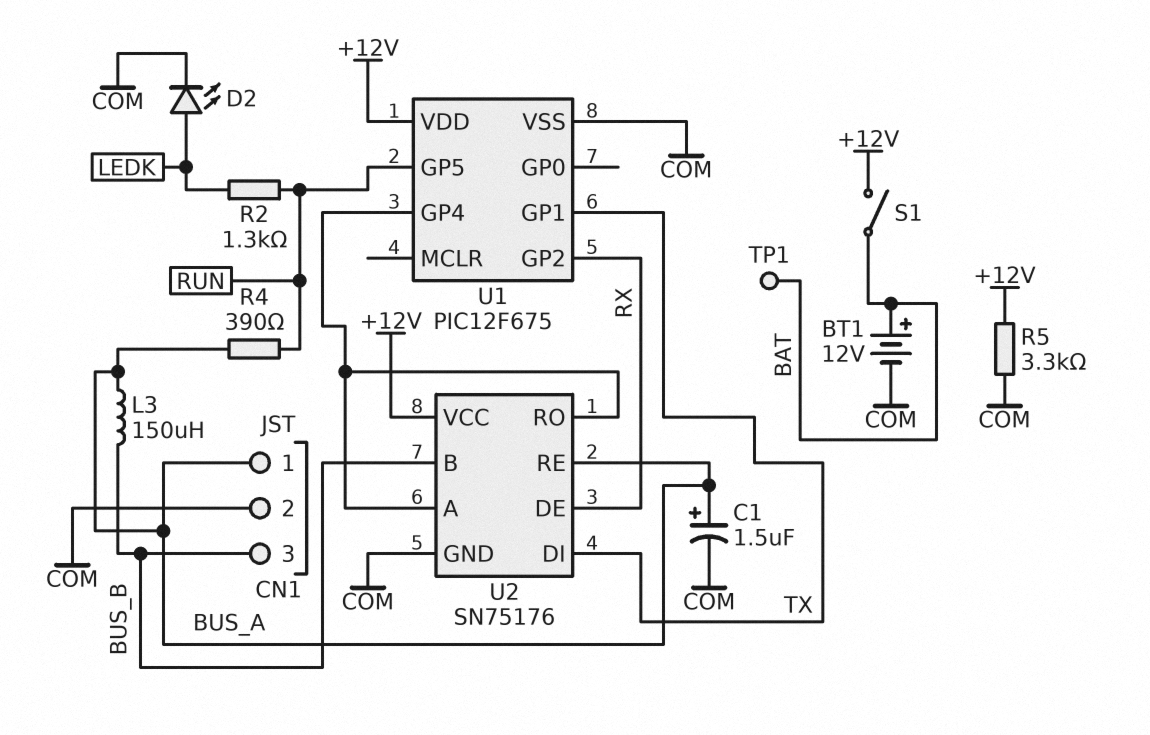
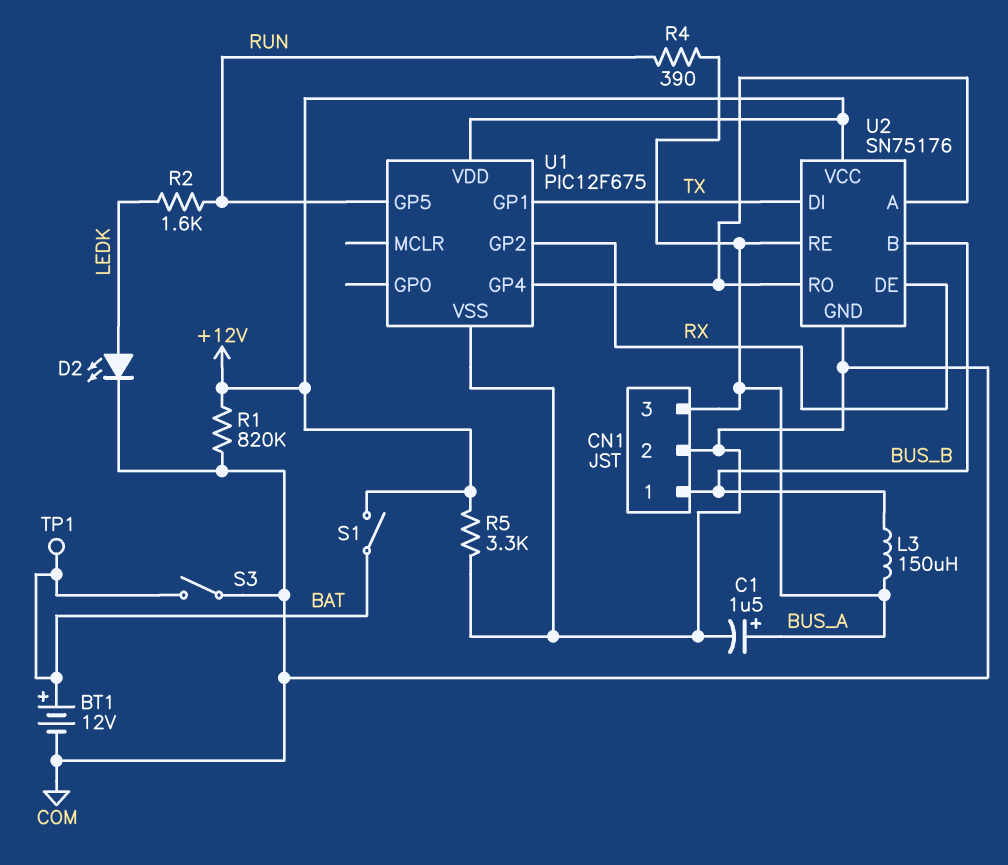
CN1 pin 1: BUS_A -> BUS_B
CN1 pin 3: BUS_B -> BUS_A
R1: none -> 820k (+12V, COM)
R2: 1.3k (LEDK, RUN) -> 1.6k (LEDK, RUN)
S3: none -> switch (BAT, COM)

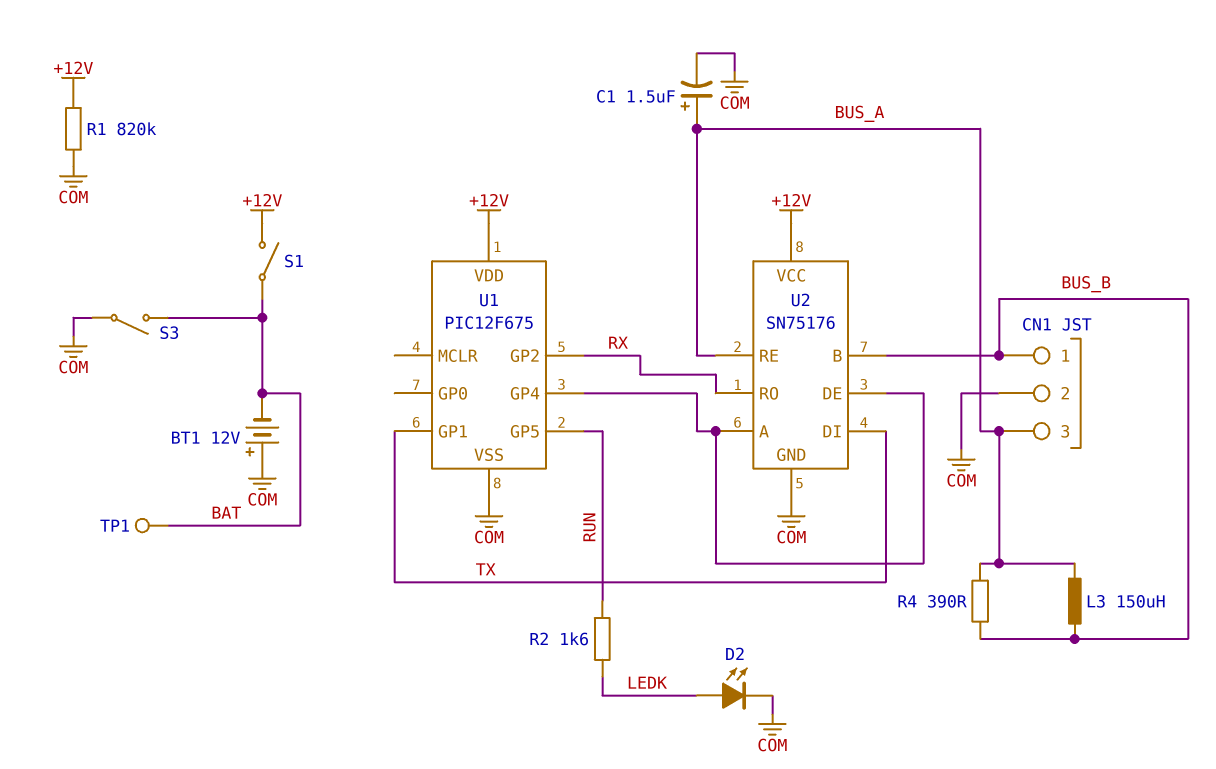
BT1: 12V (plus BAT, minus COM) -> 12V (plus COM, minus BAT)
R4: 390 (BUS_A, RUN) -> 390 (BUS_A, BUS_B)
R5: 3.3k (+12V, COM) -> none
U2 pin DE: RX -> U1/GP4
U2 pin RO: U1/GP4 -> RX

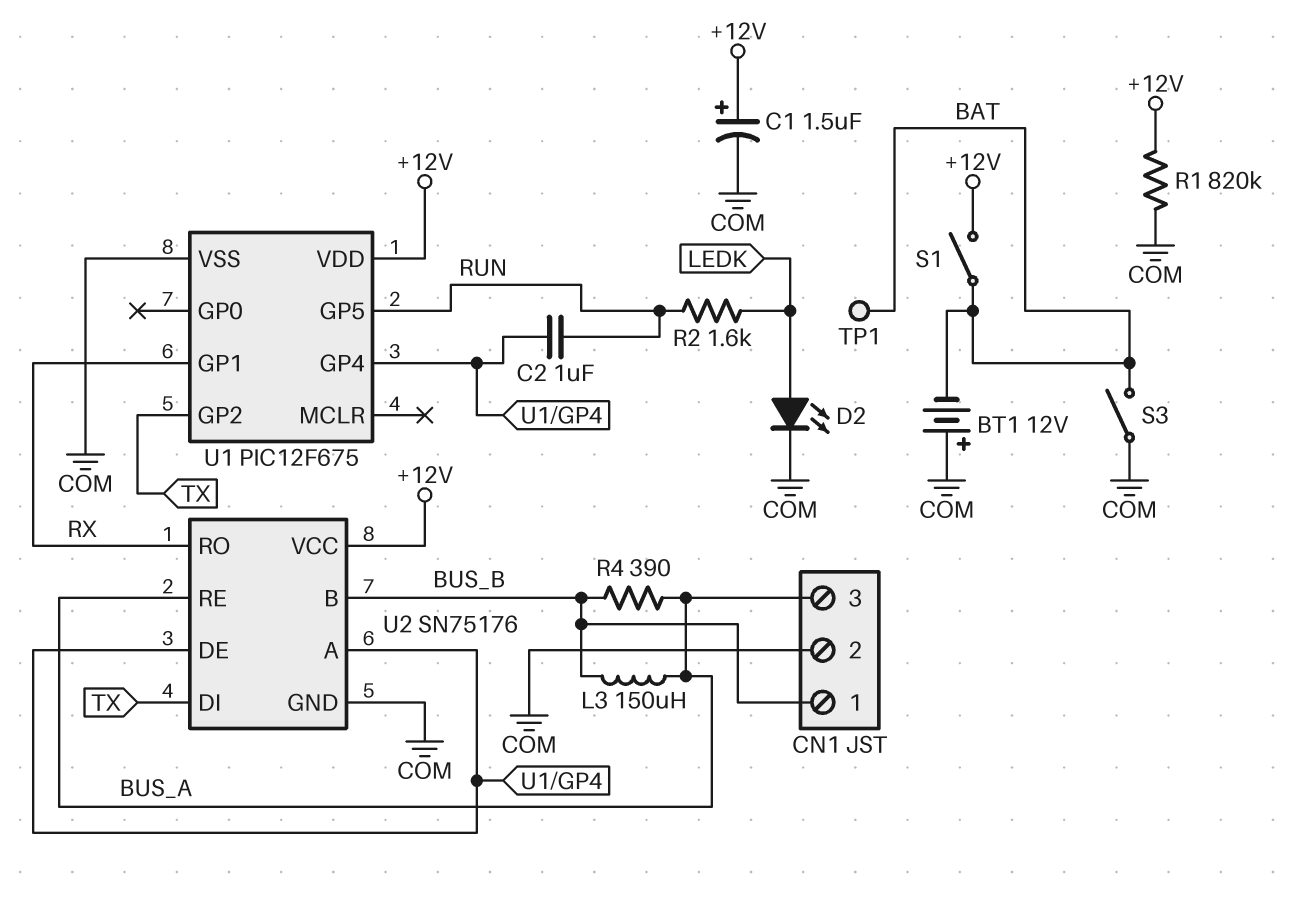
C1: 1.5uF (plus BUS_A, minus COM) -> 1.5uF (plus +12V, minus COM)
C2: none -> 1uF (RUN, U1/GP4)
U1 pin GP1: TX -> RX
U1 pin GP2: RX -> TX

